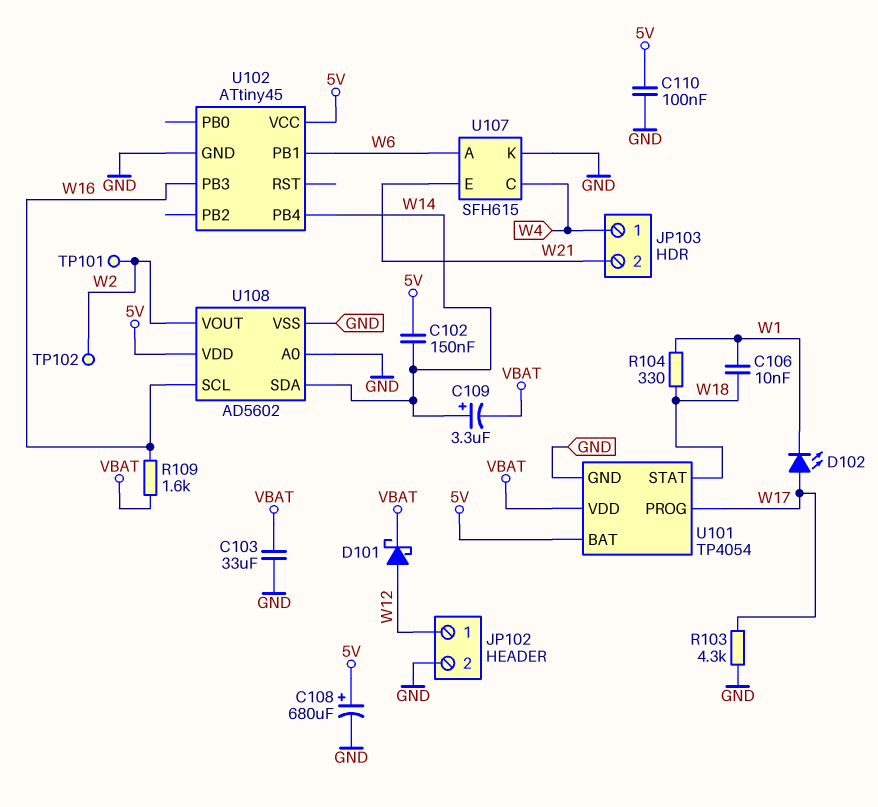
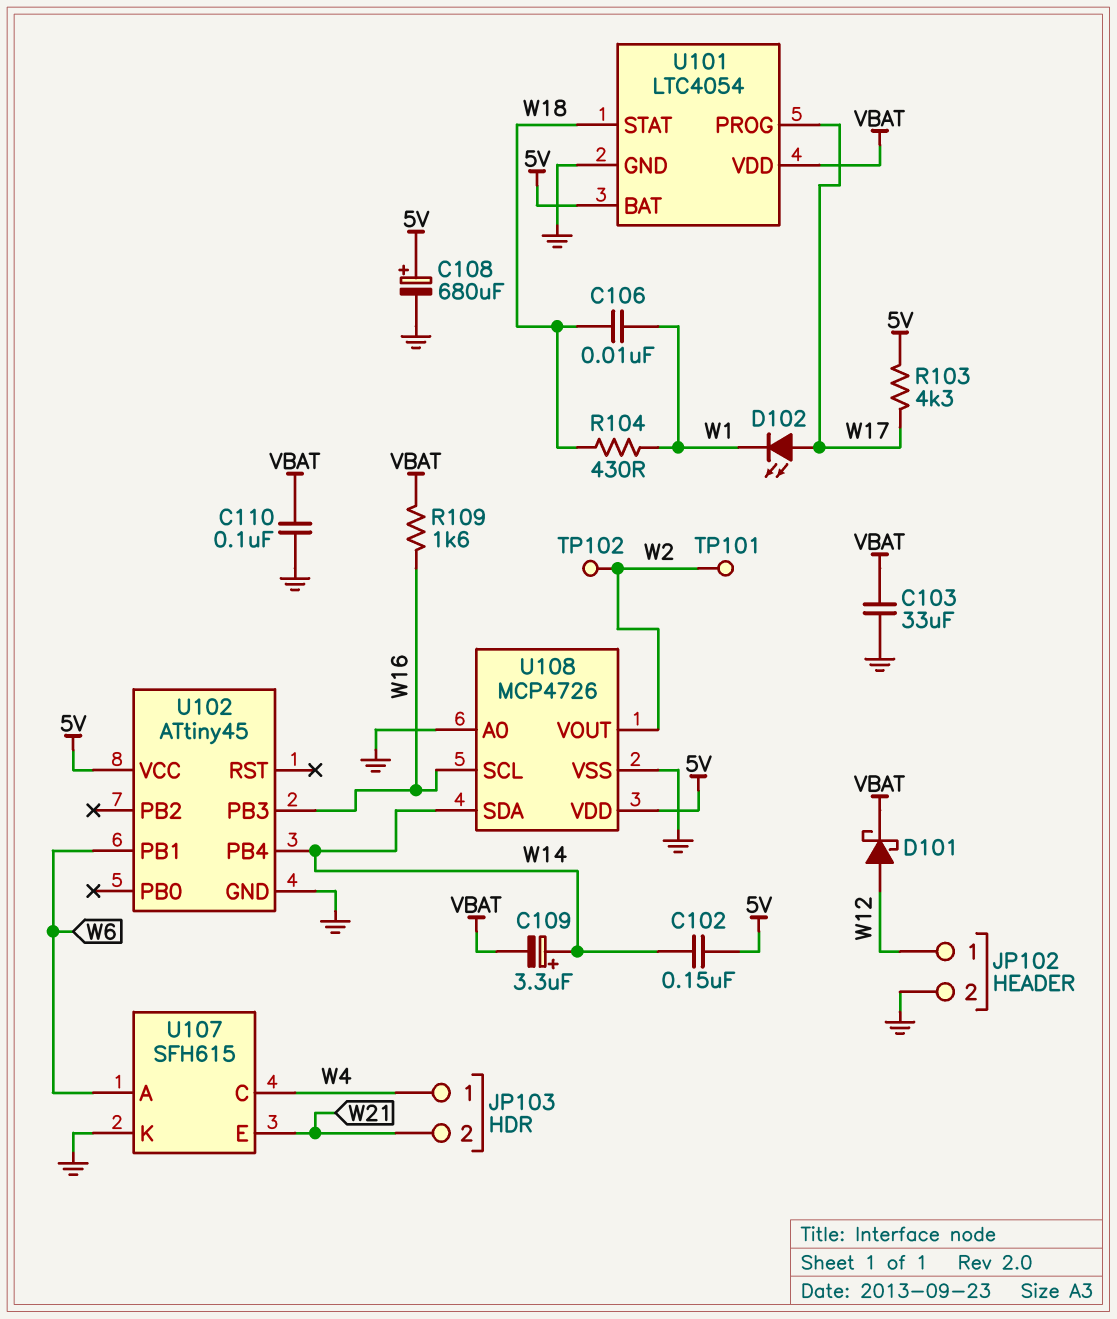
C110: 100nF (5V, GND) -> 100nF (GND, VBAT)
R103: 4.3k (GND, W17) -> 4.3k (5V, W17)
R104: 330 (W1, W18) -> 430 (W1, W18)
U101: TP4054 -> LTC4054
U108: AD5602 -> MCP4726

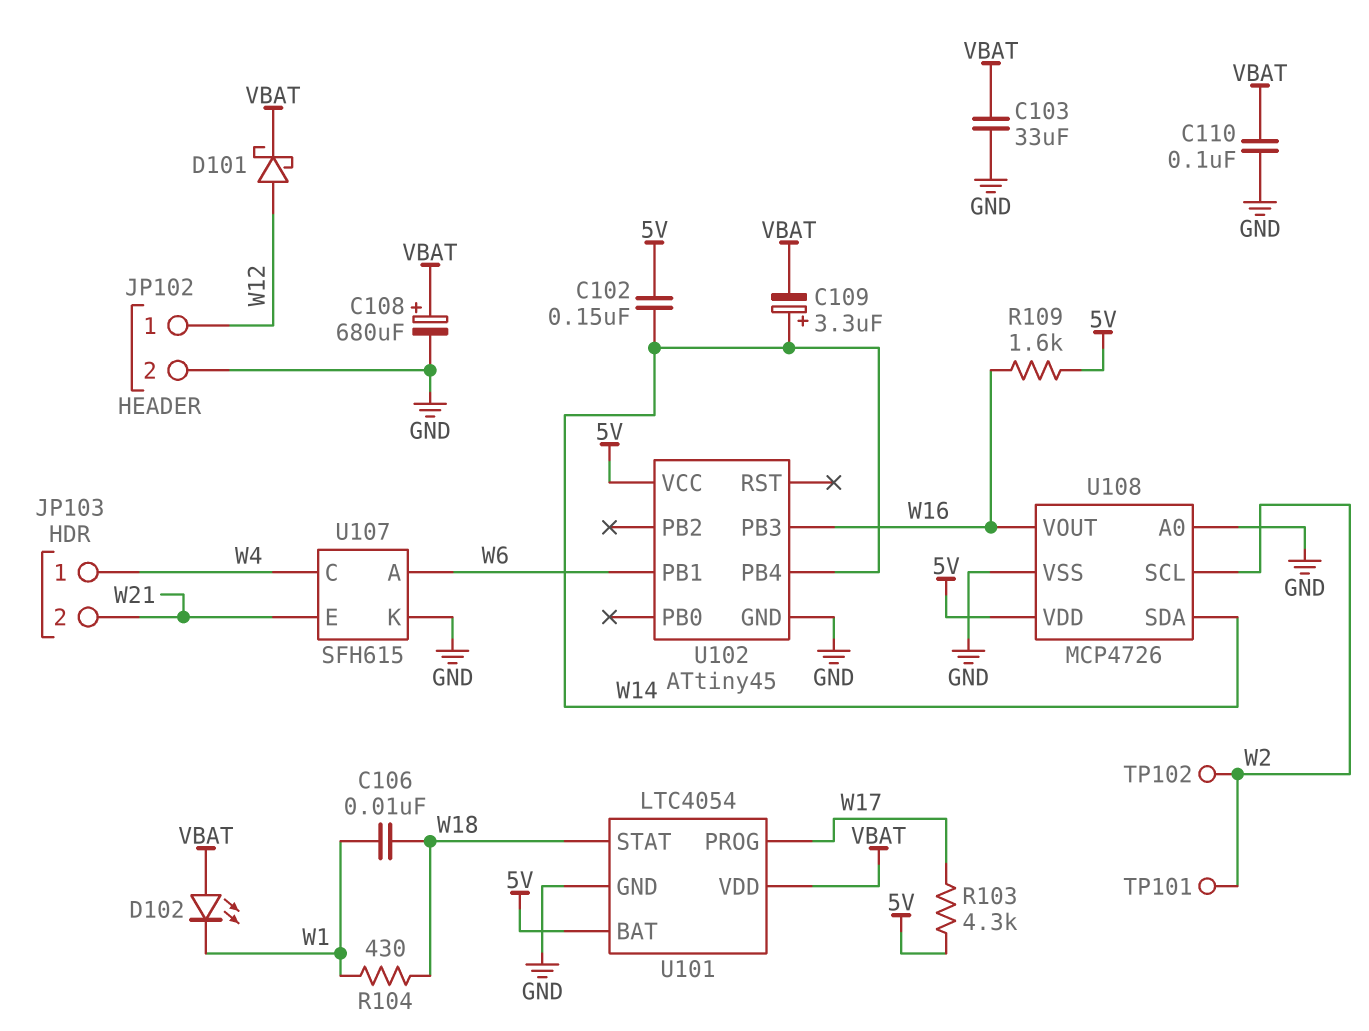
C108: 680uF (plus 5V, minus GND) -> 680uF (plus VBAT, minus GND)
D102: LED (A W17, K W1) -> LED (A VBAT, K W1)
R109: 1.6k (VBAT, W16) -> 1.6k (5V, W16)
U108 pin SCL: W16 -> W2
U108 pin VOUT: W2 -> W16

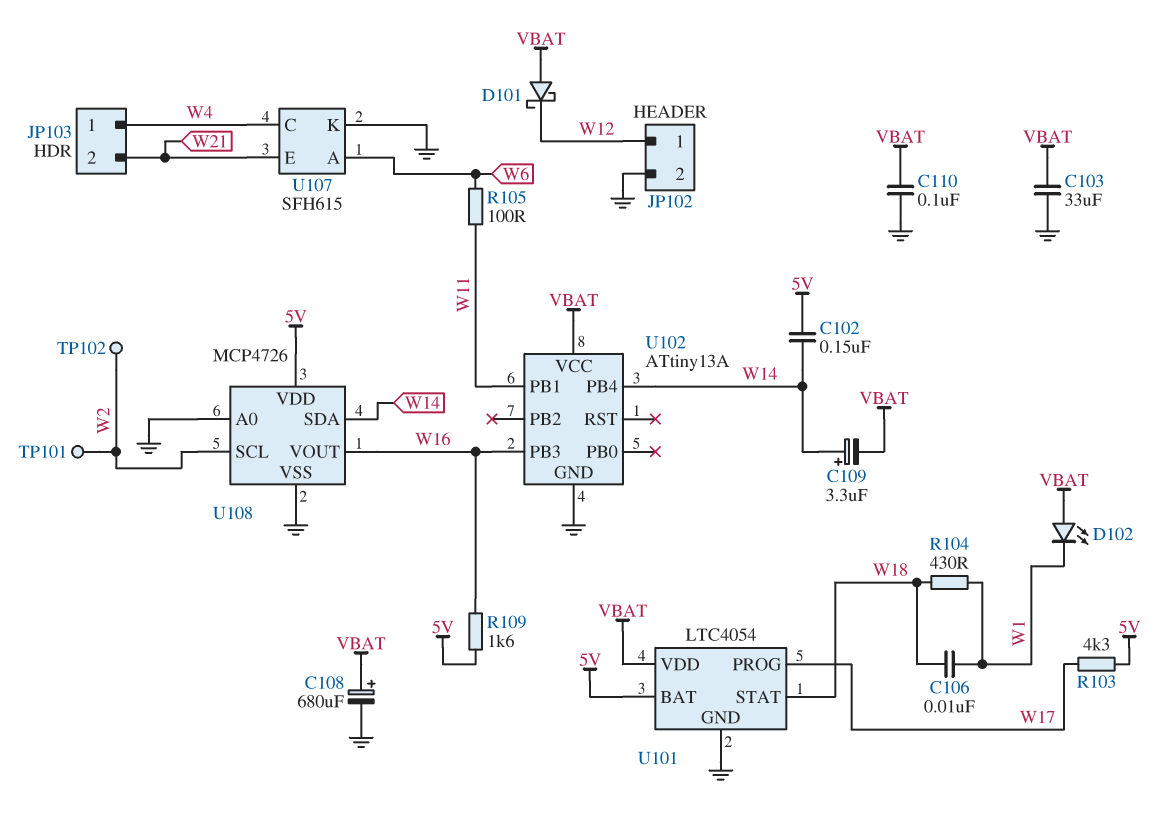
D101: schottky (A W12, K VBAT) -> schottky (A VBAT, K W12)
R105: none -> 100 (W6, W11)
U102: ATtiny45 -> ATtiny13A
U102 pin PB1: W6 -> W11
U102 pin VCC: 5V -> VBAT

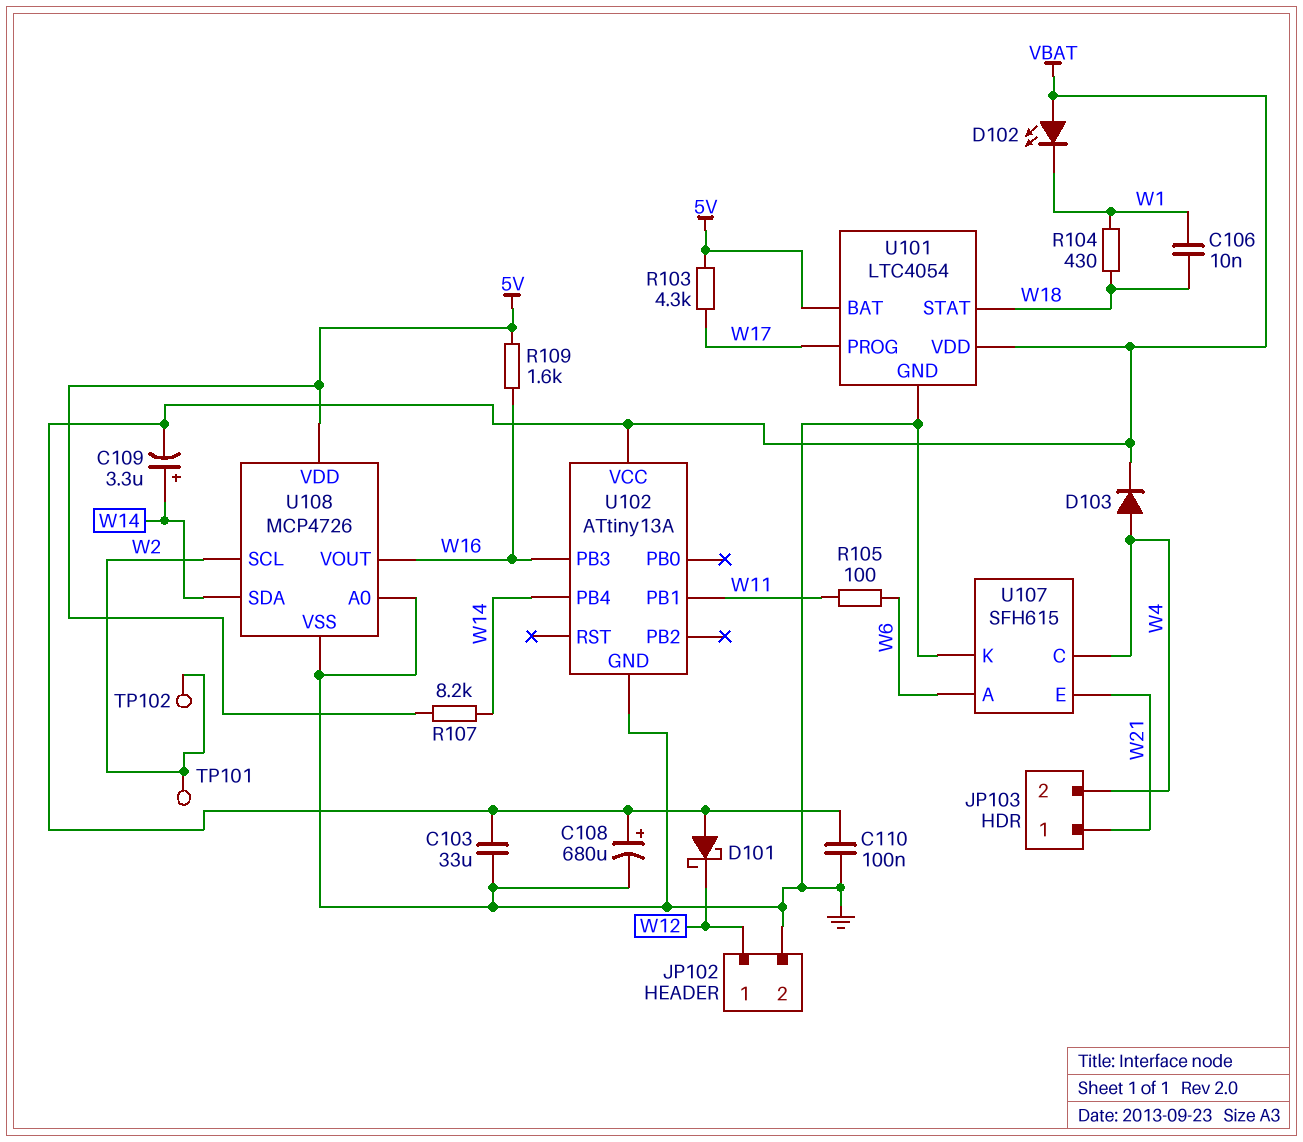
C102: 150nF (5V, W14) -> none
D103: none -> diode (A W4, K VBAT)
JP103 pin 1: W4 -> W21
JP103 pin 2: W21 -> W4
R107: none -> 8.2k (5V, W14)

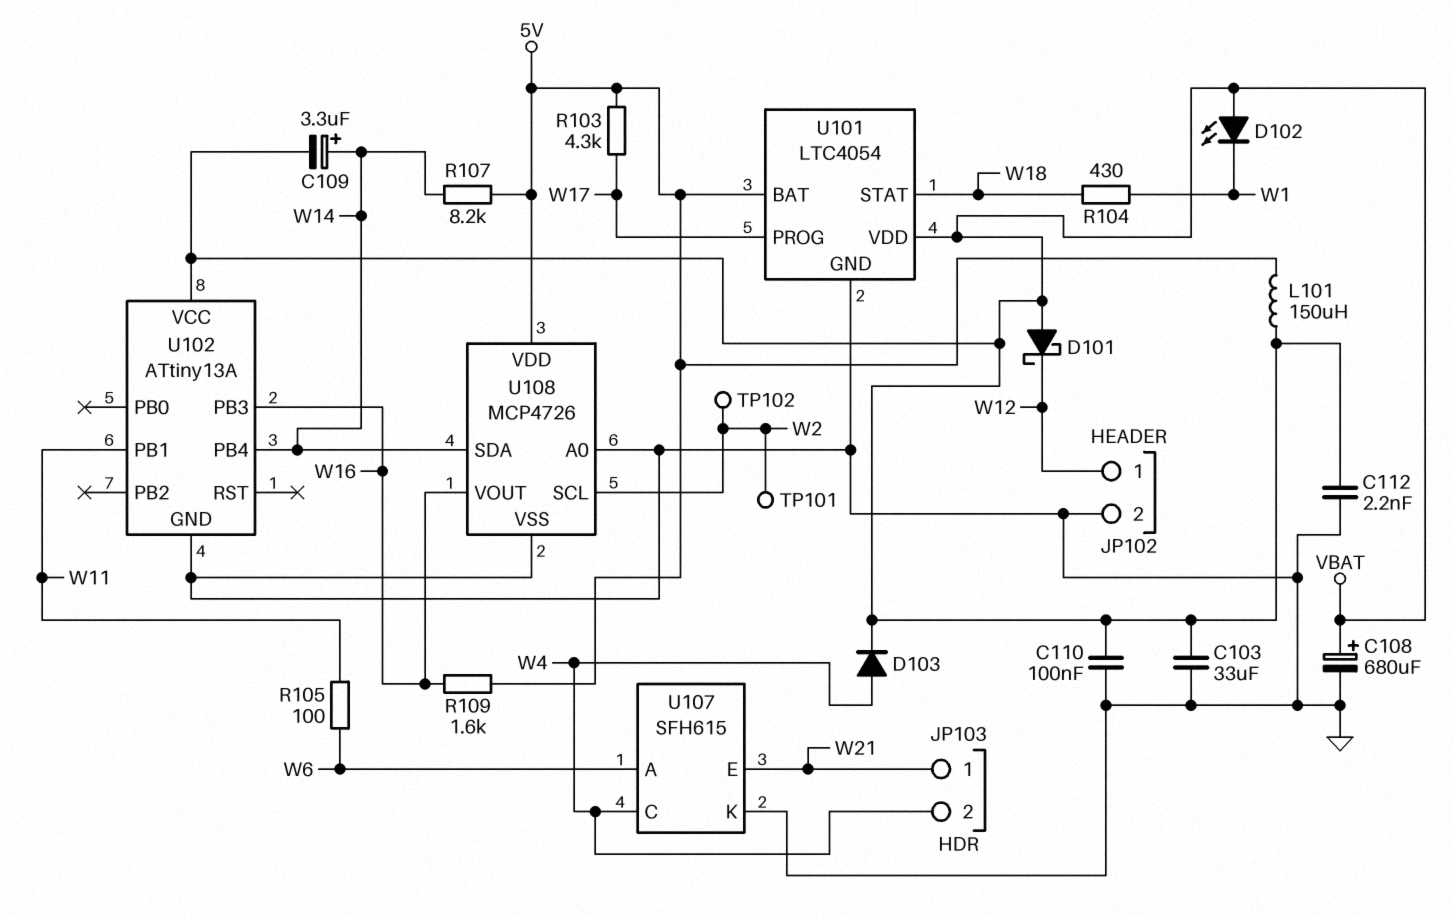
C106: 10nF (W1, W18) -> none
C112: none -> 2.2nF (GND, VBAT)
L101: none -> 150uH (5V, VBAT)

